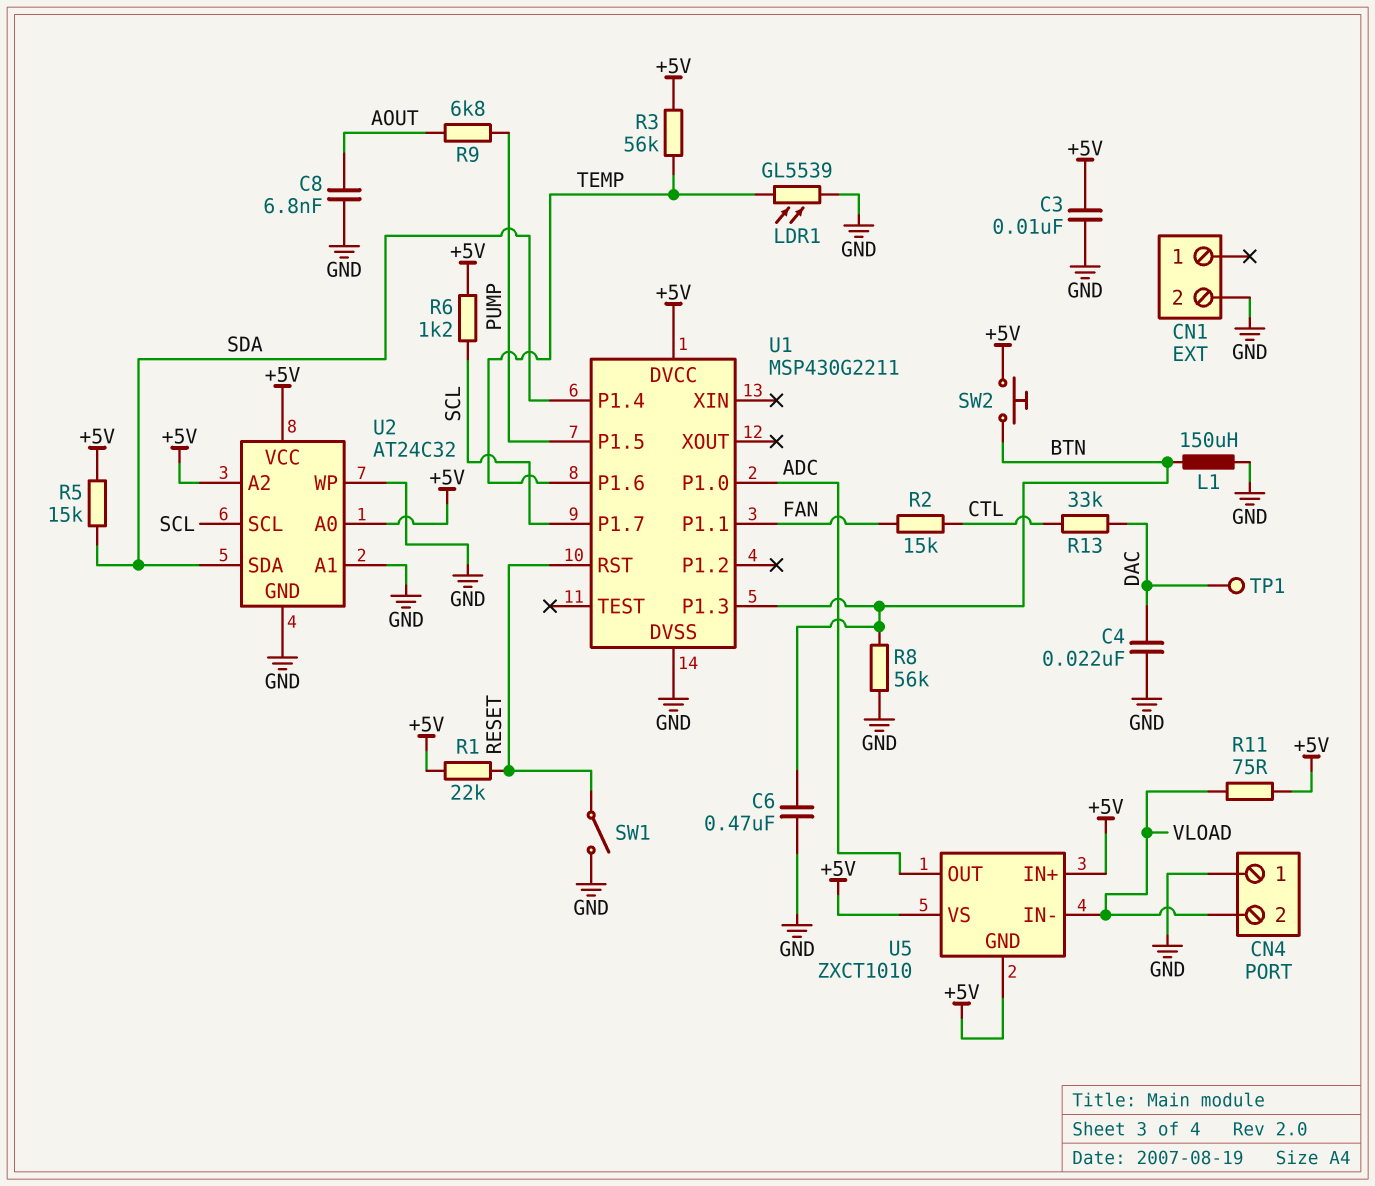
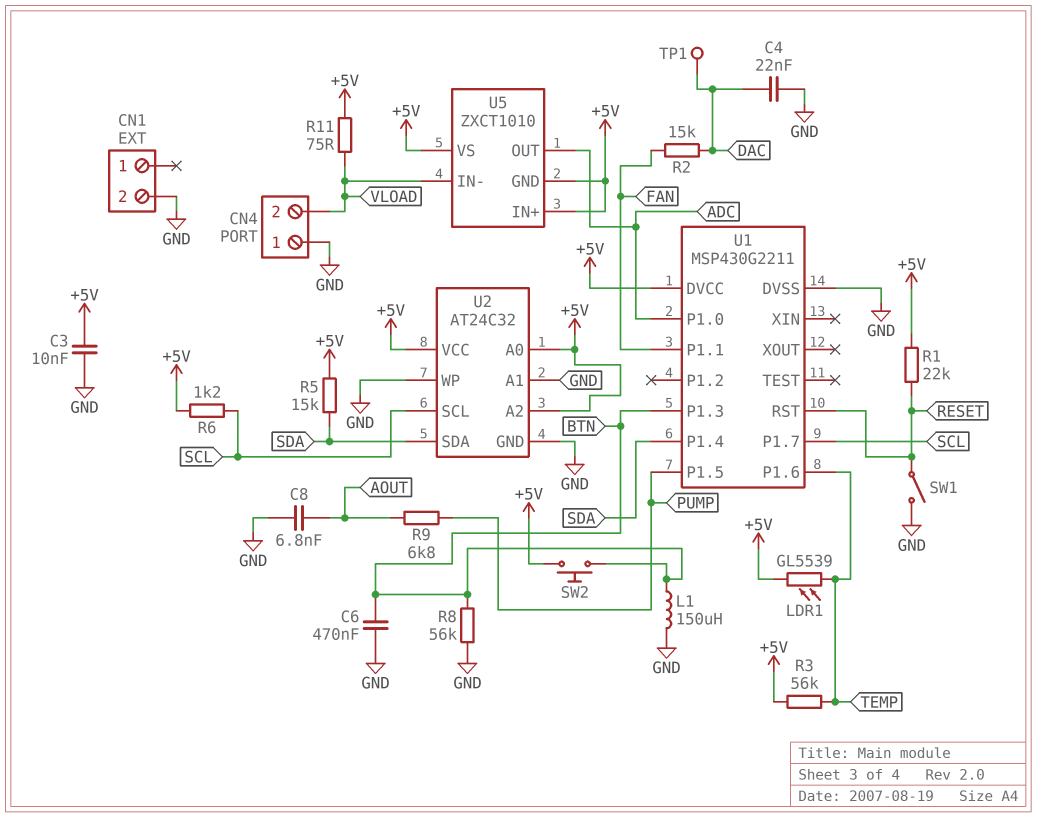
LDR1: GL5539 (GND, TEMP) -> GL5539 (+5V, TEMP)
R2: 15k (CTL, FAN) -> 15k (DAC, FAN)
R13: 33k (CTL, DAC) -> none

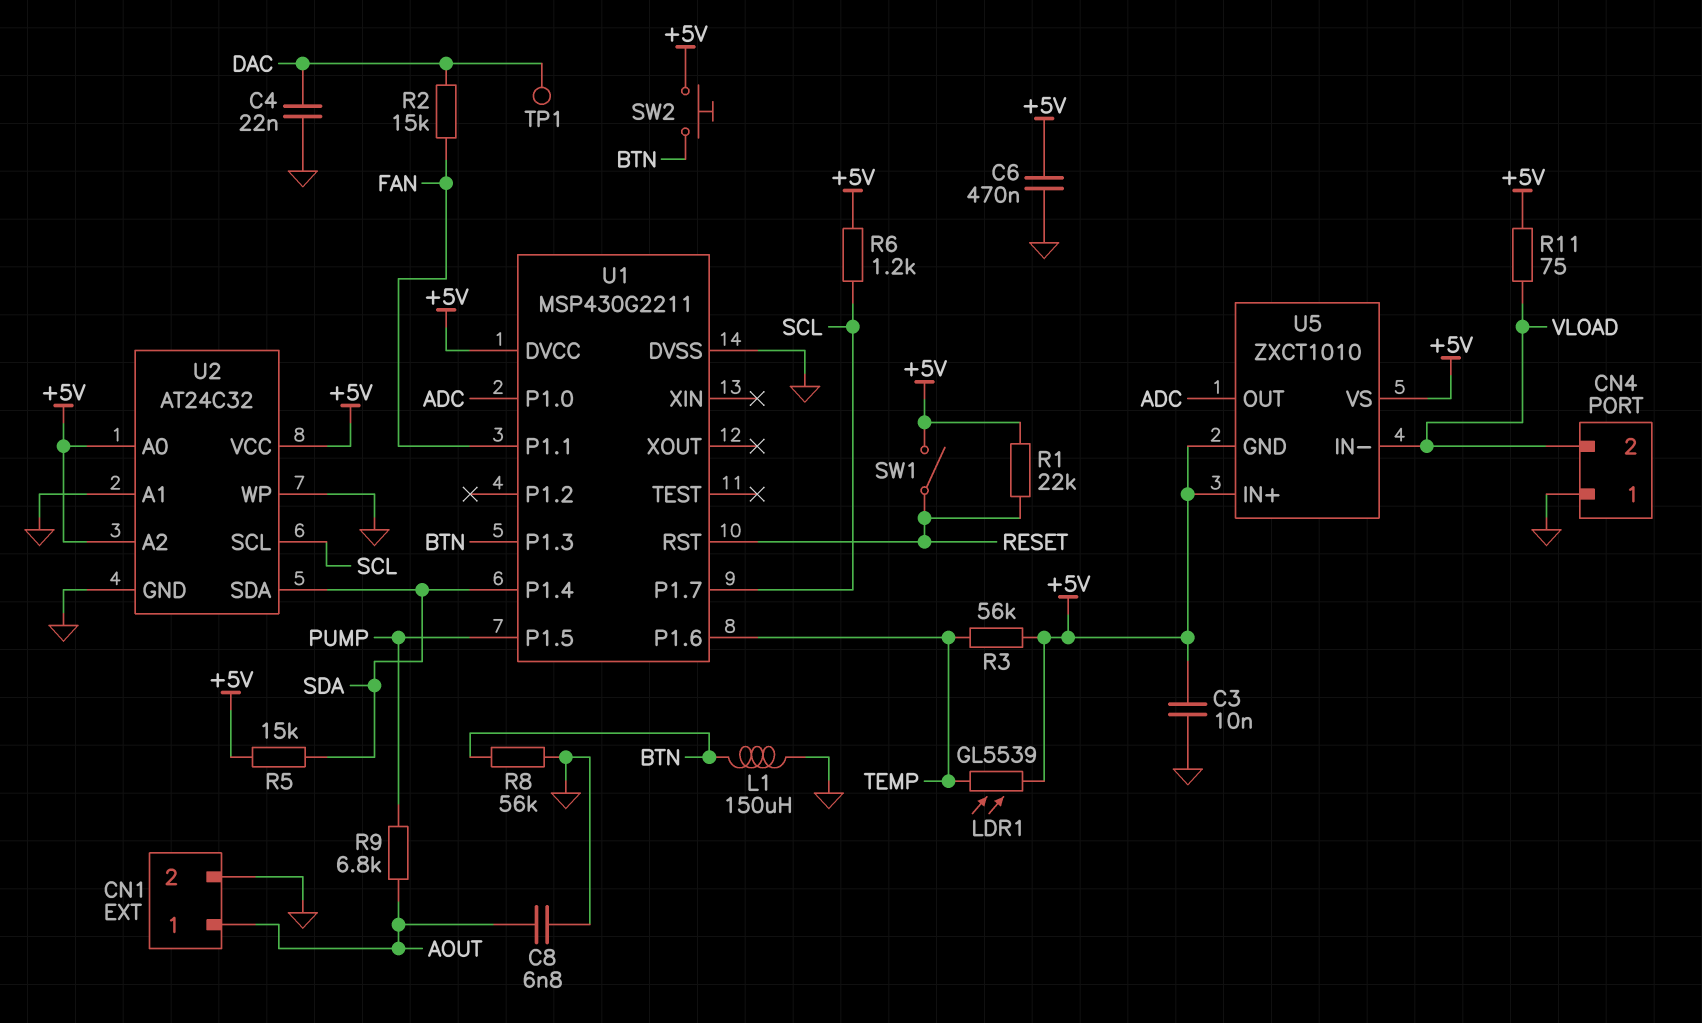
C6: 470nF (BTN, GND) -> 470nF (+5V, GND)
CN1 pin 1: none -> AOUT
SW1: switch (GND, RESET) -> switch (+5V, RESET)

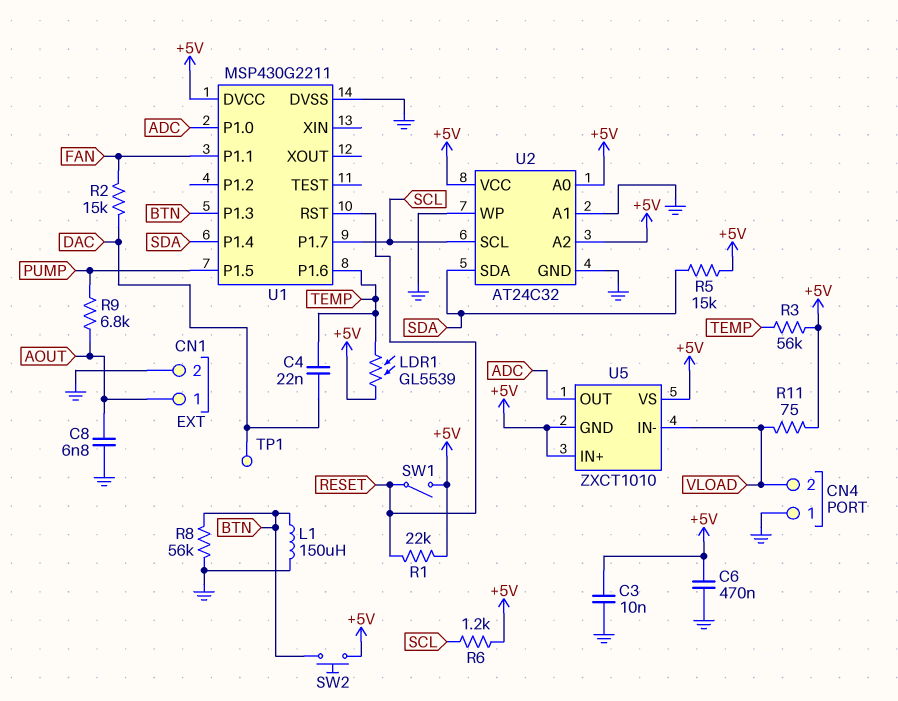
C4: 22nF (DAC, GND) -> 22nF (DAC, TEMP)

